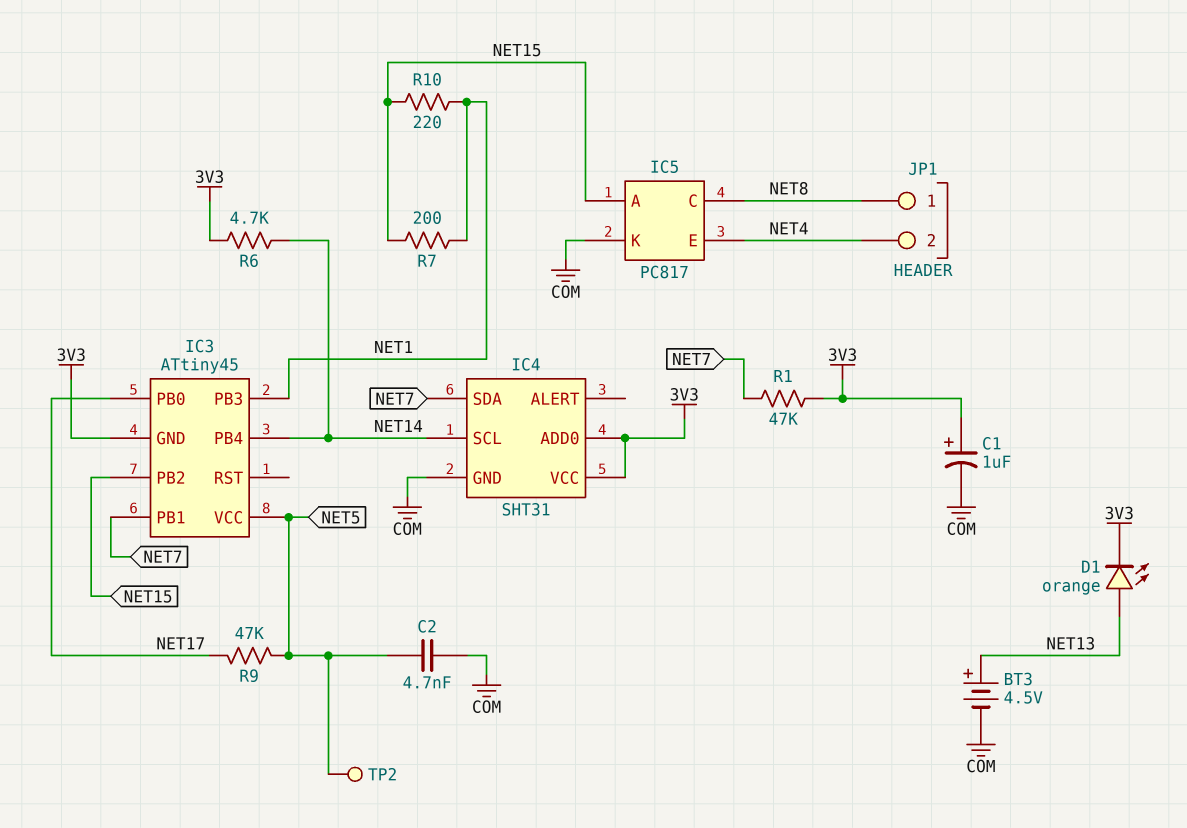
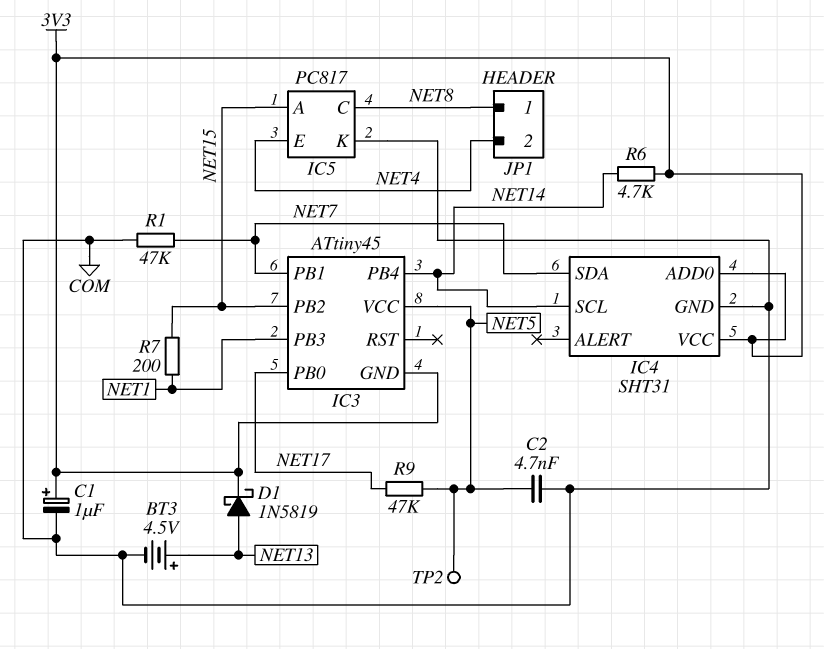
D1: LED orange (A NET13, K 3V3) -> schottky 1N5819 (A NET13, K 3V3)
R1: 47k (3V3, NET7) -> 47k (COM, NET7)
R10: 220 (NET1, NET15) -> none

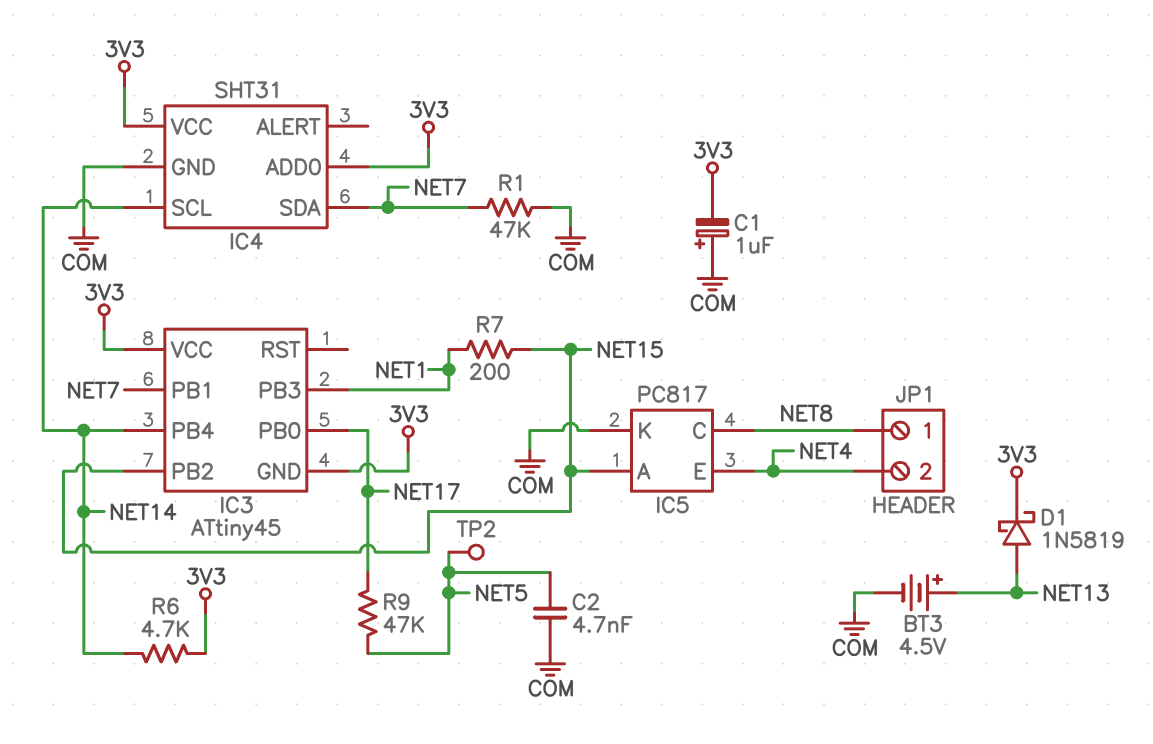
C1: 1uF (plus 3V3, minus COM) -> 1uF (plus COM, minus 3V3)
IC3 pin VCC: NET5 -> 3V3

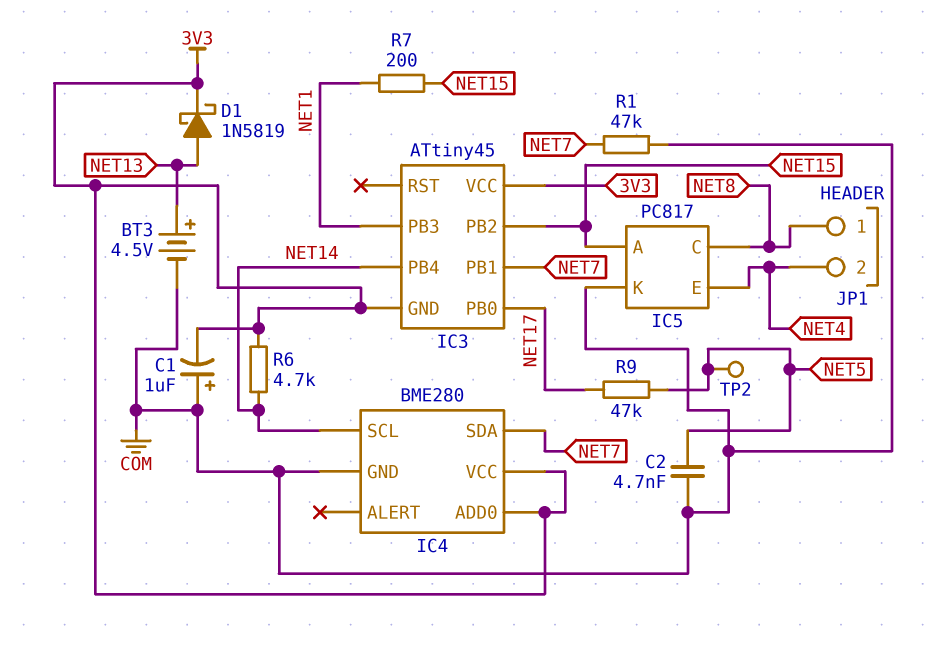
IC4: SHT31 -> BME280

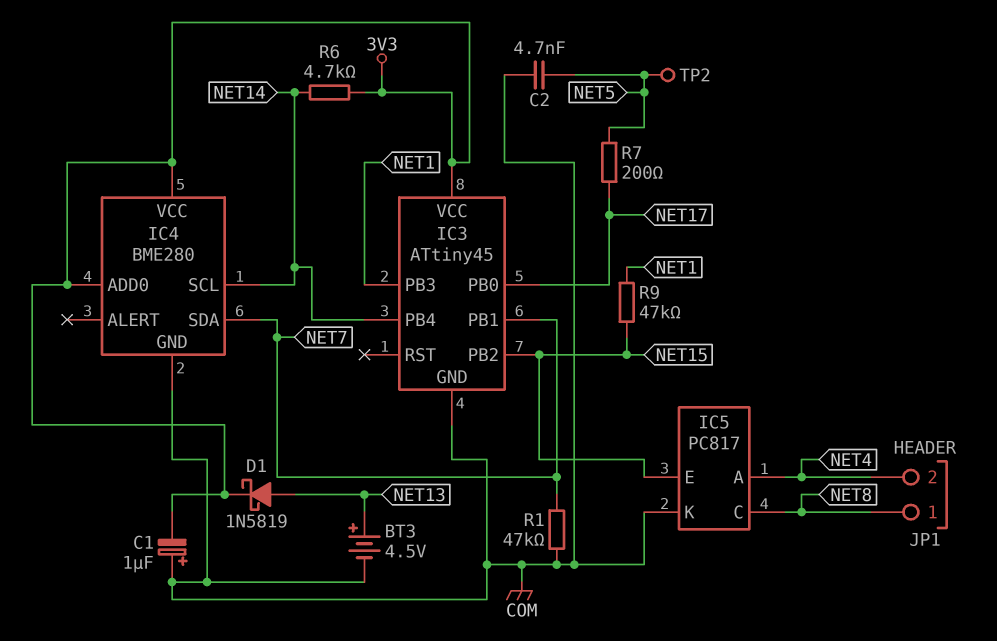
IC3 pin GND: 3V3 -> COM
IC5 pin A: NET15 -> NET4
IC5 pin E: NET4 -> NET15
R7: 200 (NET1, NET15) -> 200 (NET5, NET17)
R9: 47k (NET5, NET17) -> 47k (NET1, NET15)

